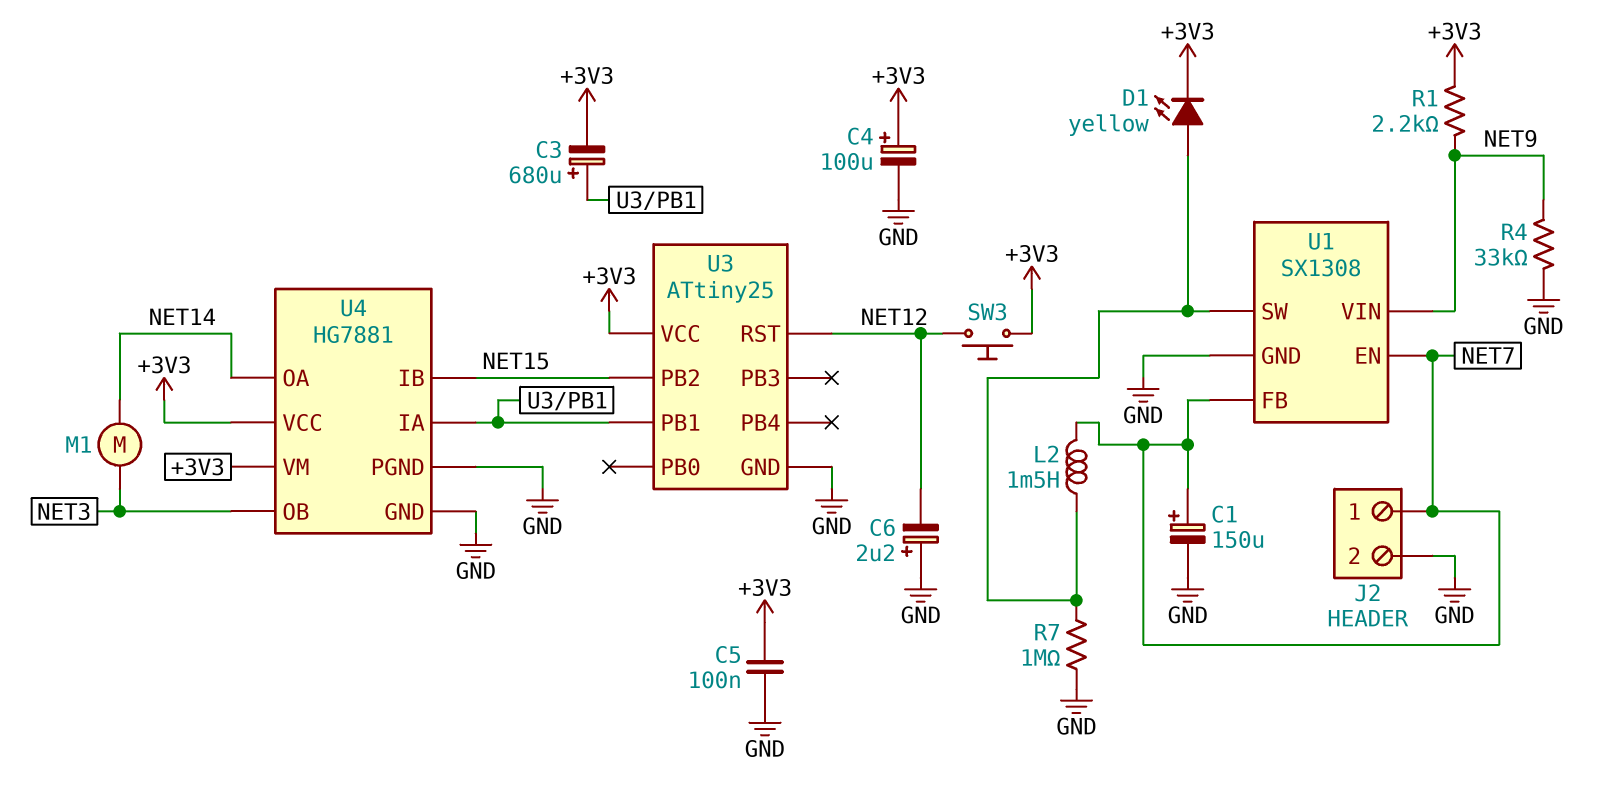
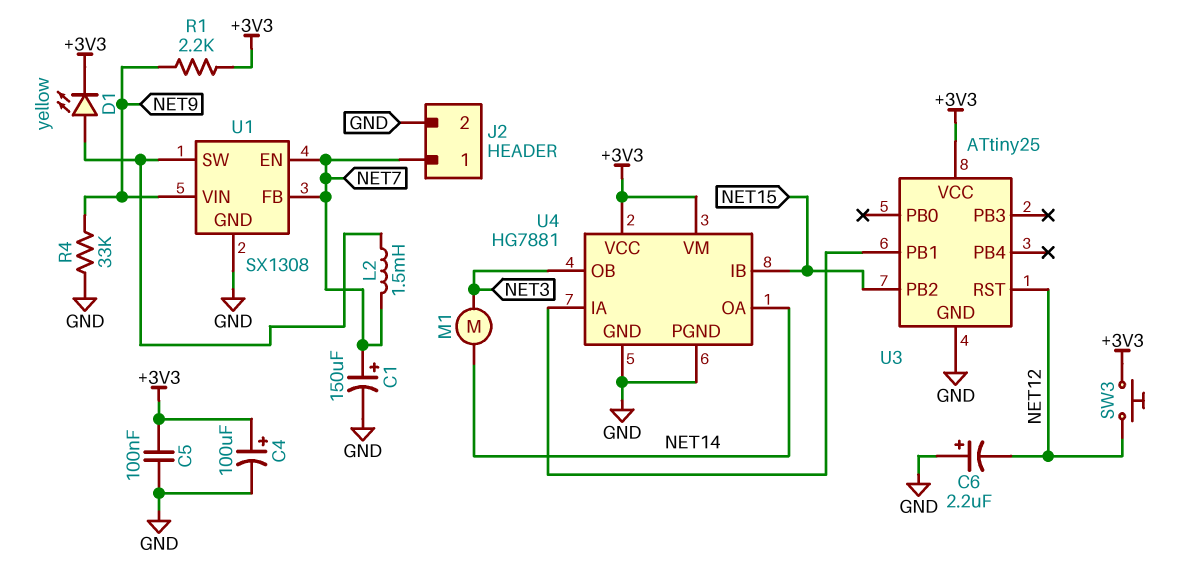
C3: 680uF (plus U3/PB1, minus +3V3) -> none
R7: 1M (GND, U1/SW) -> none

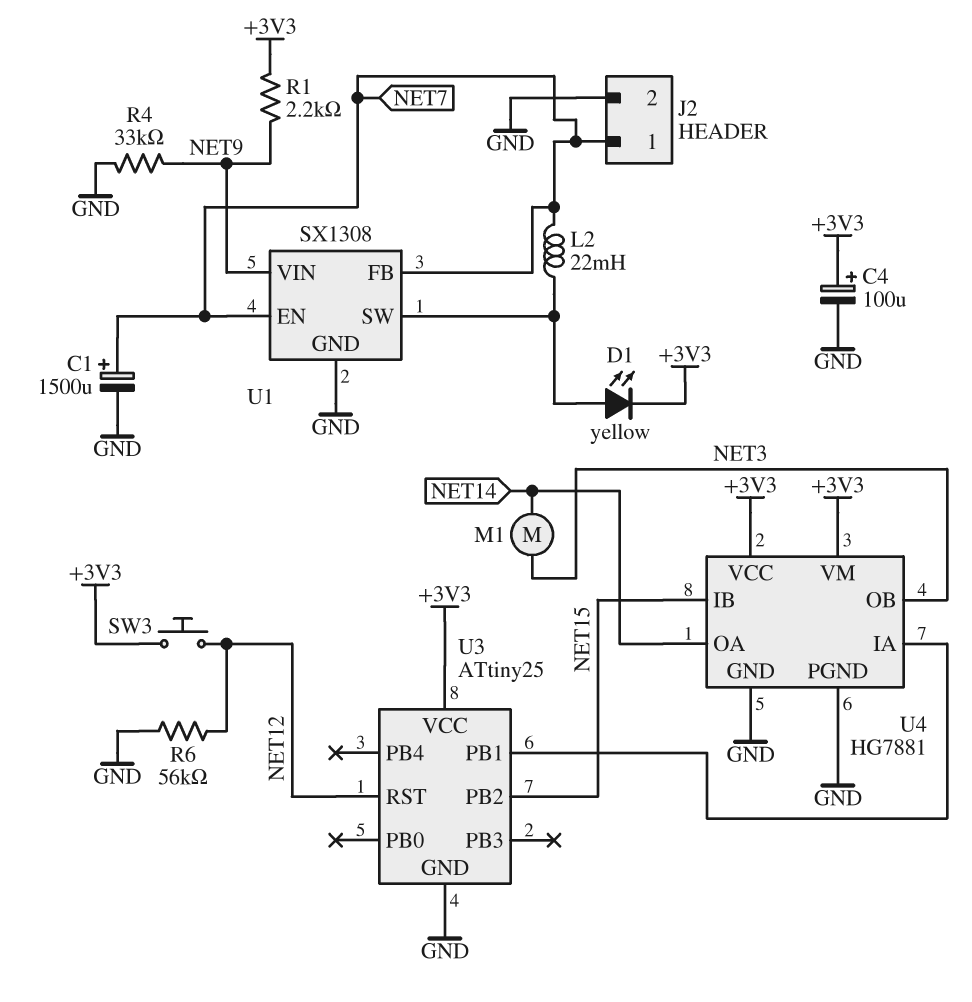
C1: 150uF (plus NET7, minus GND) -> 1500uF (plus NET7, minus GND)
C5: 100nF (+3V3, GND) -> none
C6: 2.2uF (plus GND, minus NET12) -> none
L2: 1.5mH (NET7, U1/SW) -> 22mH (NET7, U1/SW)
R6: none -> 56k (GND, NET12)

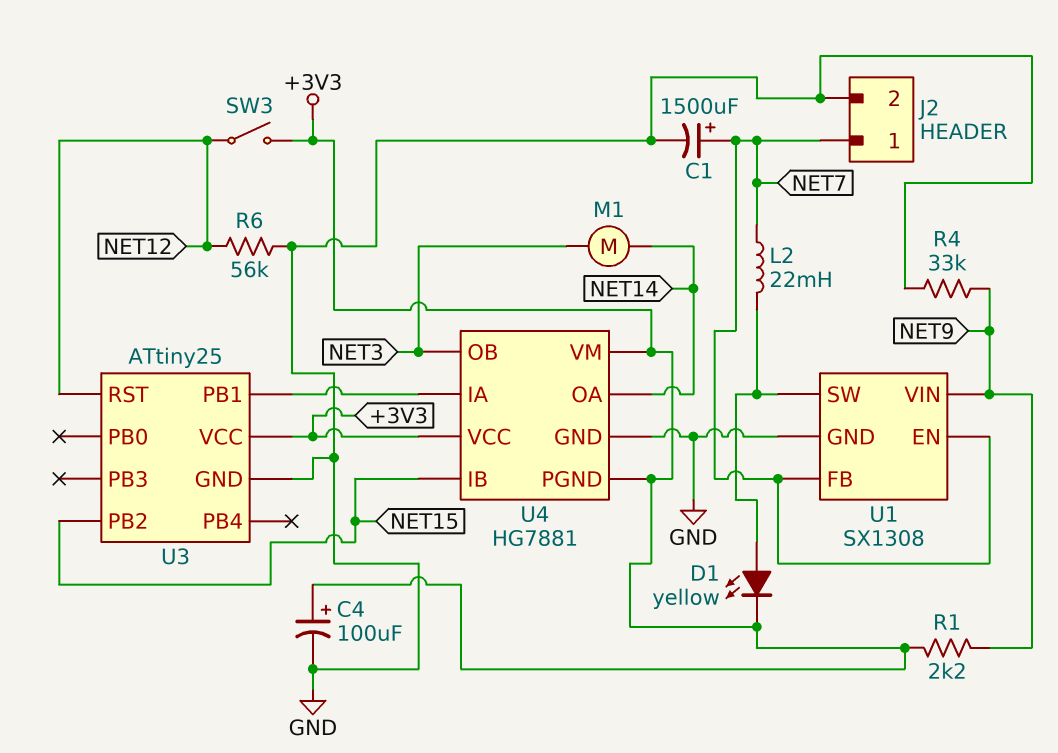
SW3: button (+3V3, NET12) -> switch (+3V3, NET12)
U4 pin PGND: GND -> +3V3

